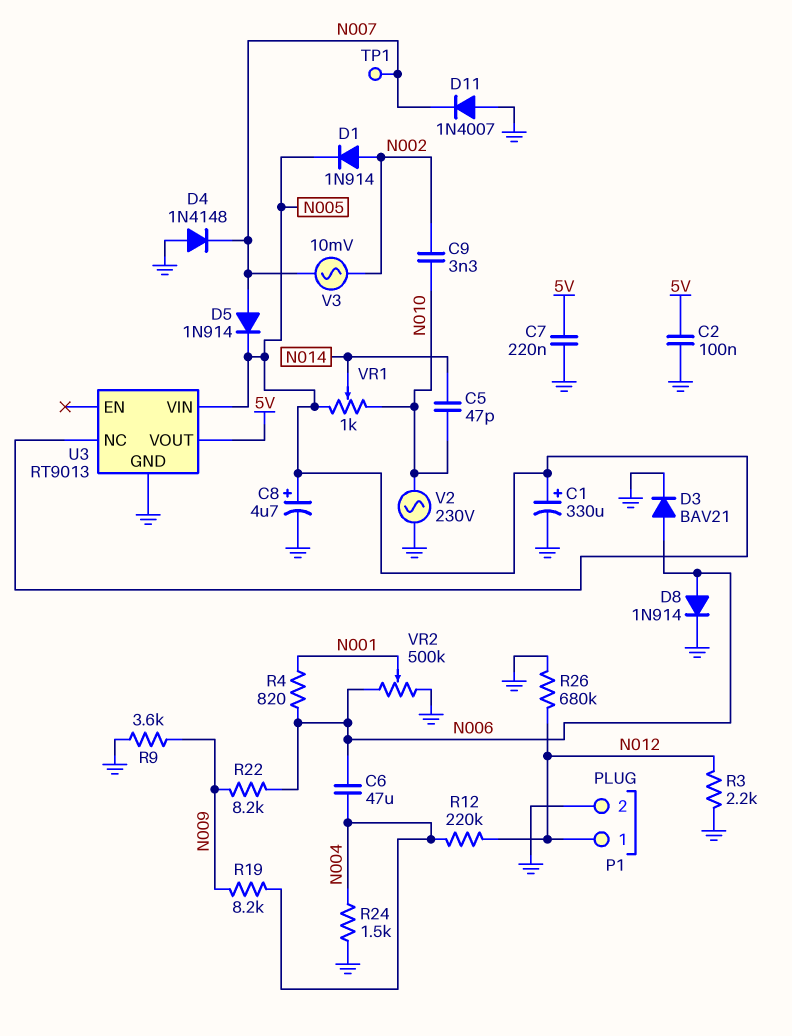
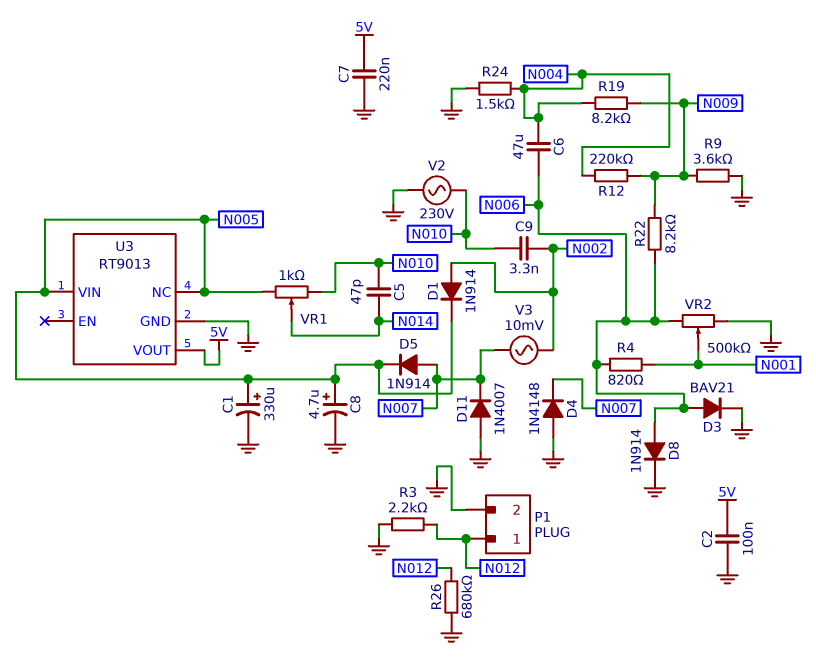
R12: 220k (N004, N012) -> 220k (N004, N009)
TP1: test point (N007) -> none

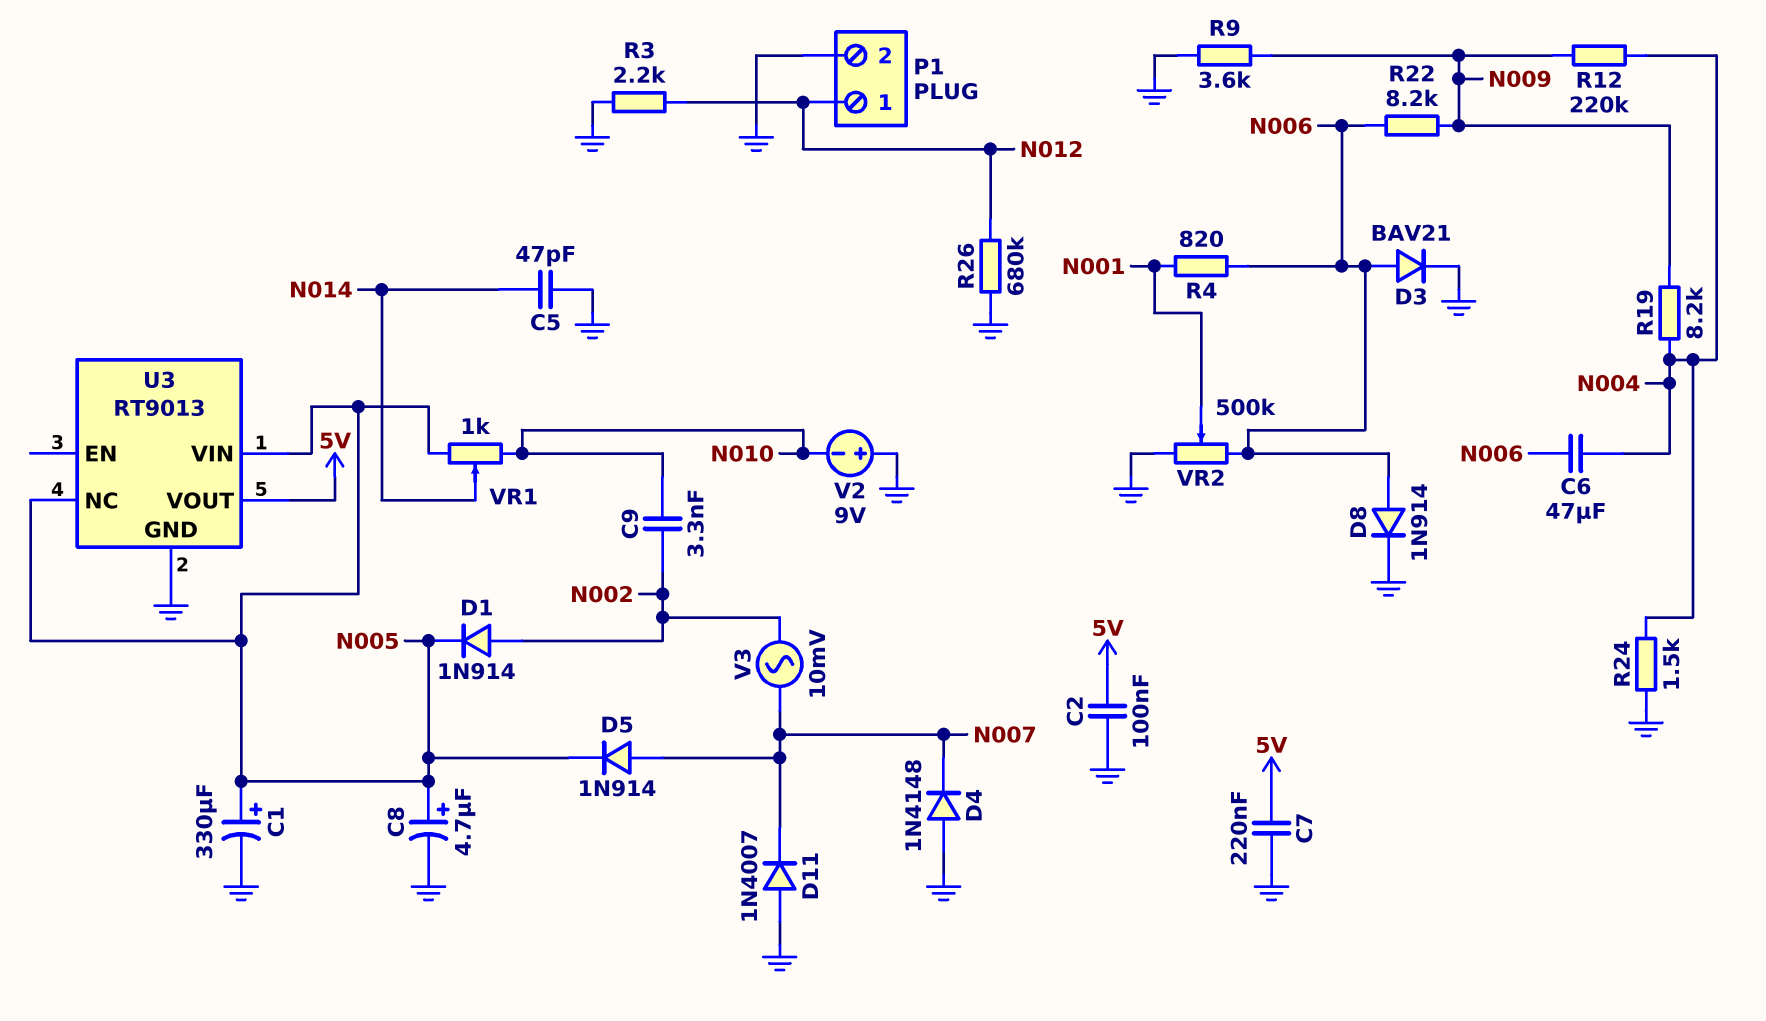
C5: 47pF (N010, N014) -> 47pF (GND, N014)
V2: AC 230V (GND, N010) -> 9V (plus GND, minus N010)

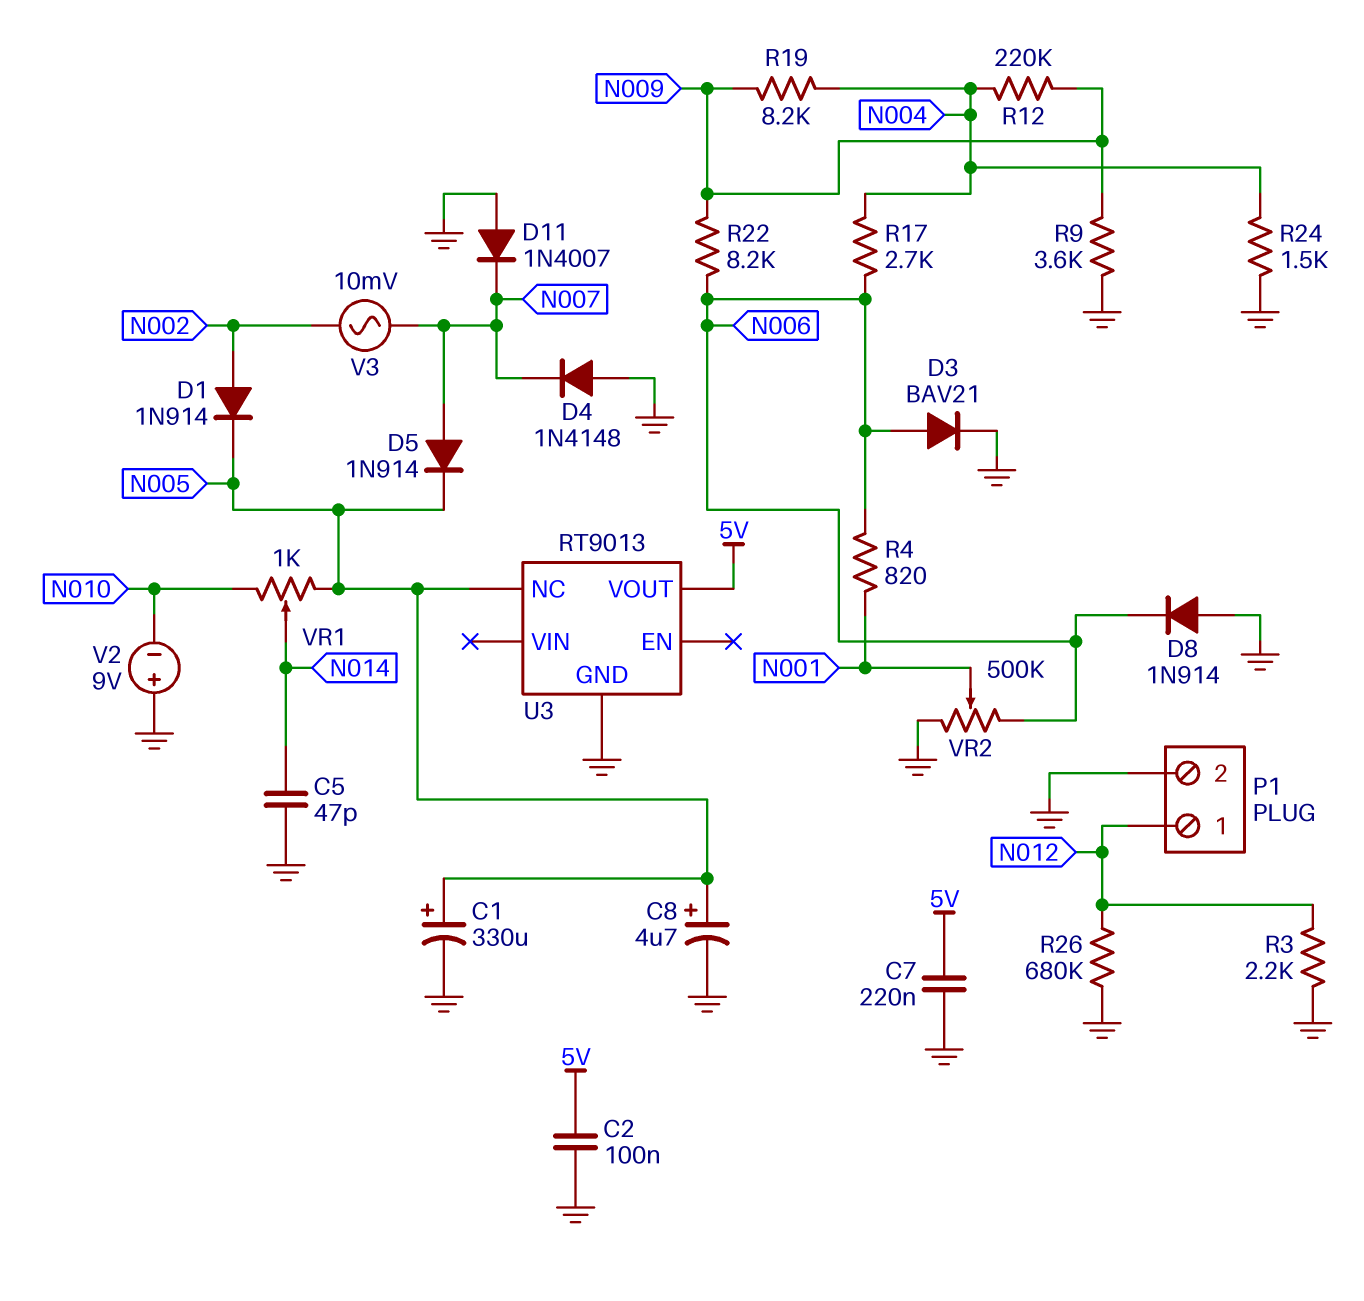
C6: 47uF (N004, N006) -> none
C9: 3.3nF (N002, N010) -> none
D8: diode 1N914 (A N006, K GND) -> diode 1N914 (A GND, K N006)
R17: none -> 2.7k (N004, N006)
U3 pin VIN: N005 -> none

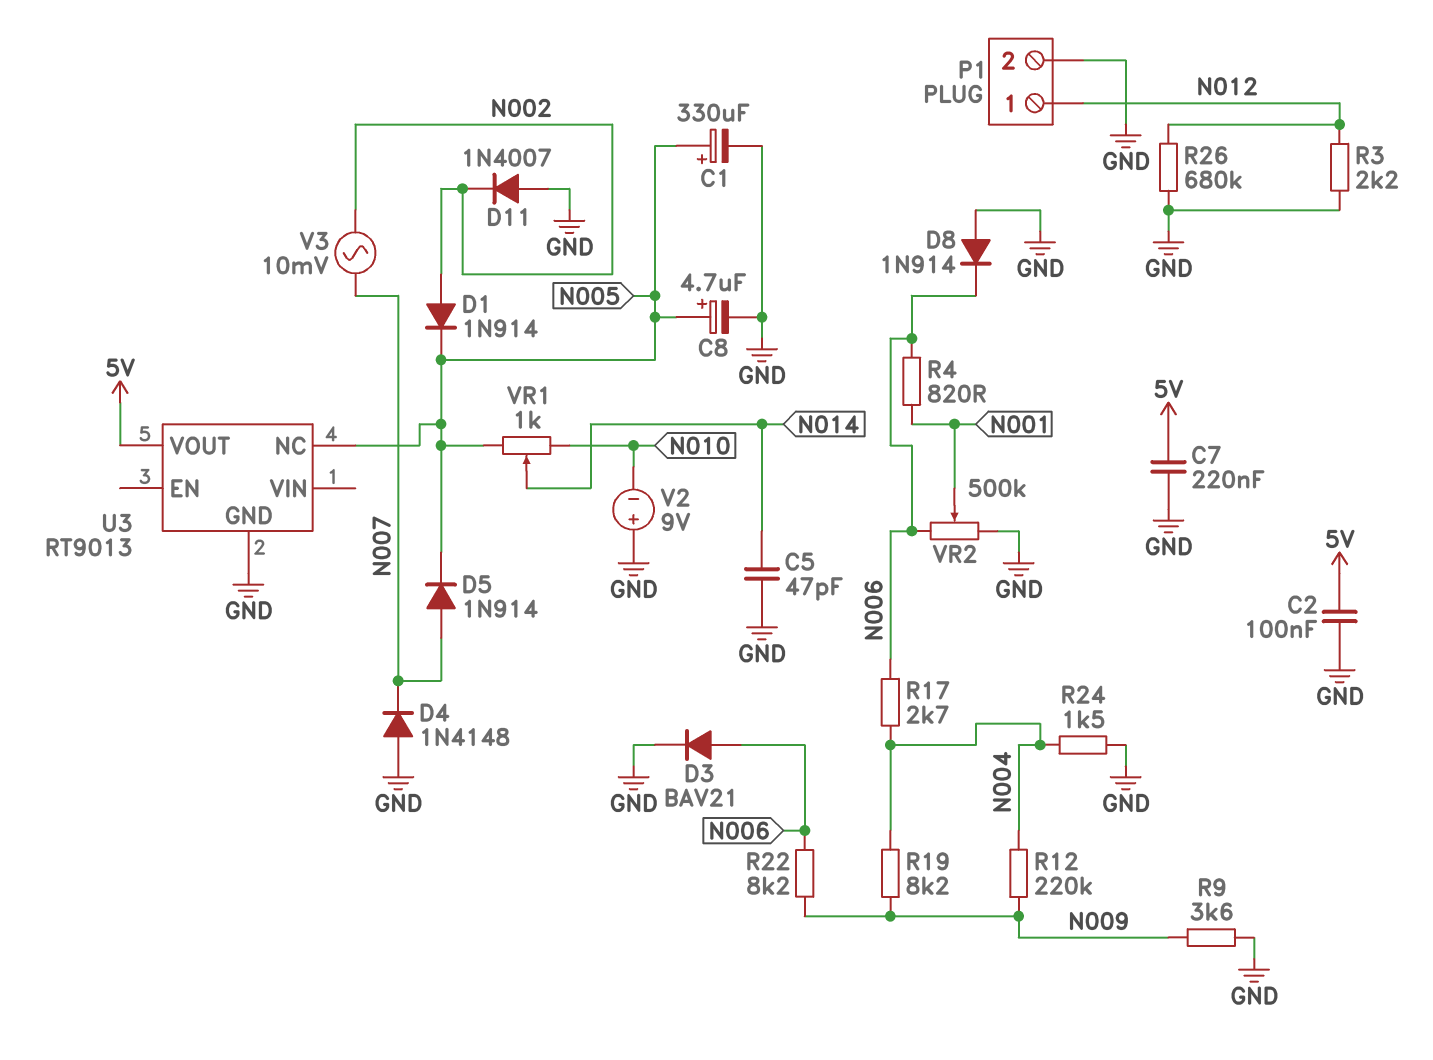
D11: diode 1N4007 (A GND, K N007) -> diode 1N4007 (A GND, K N002)

